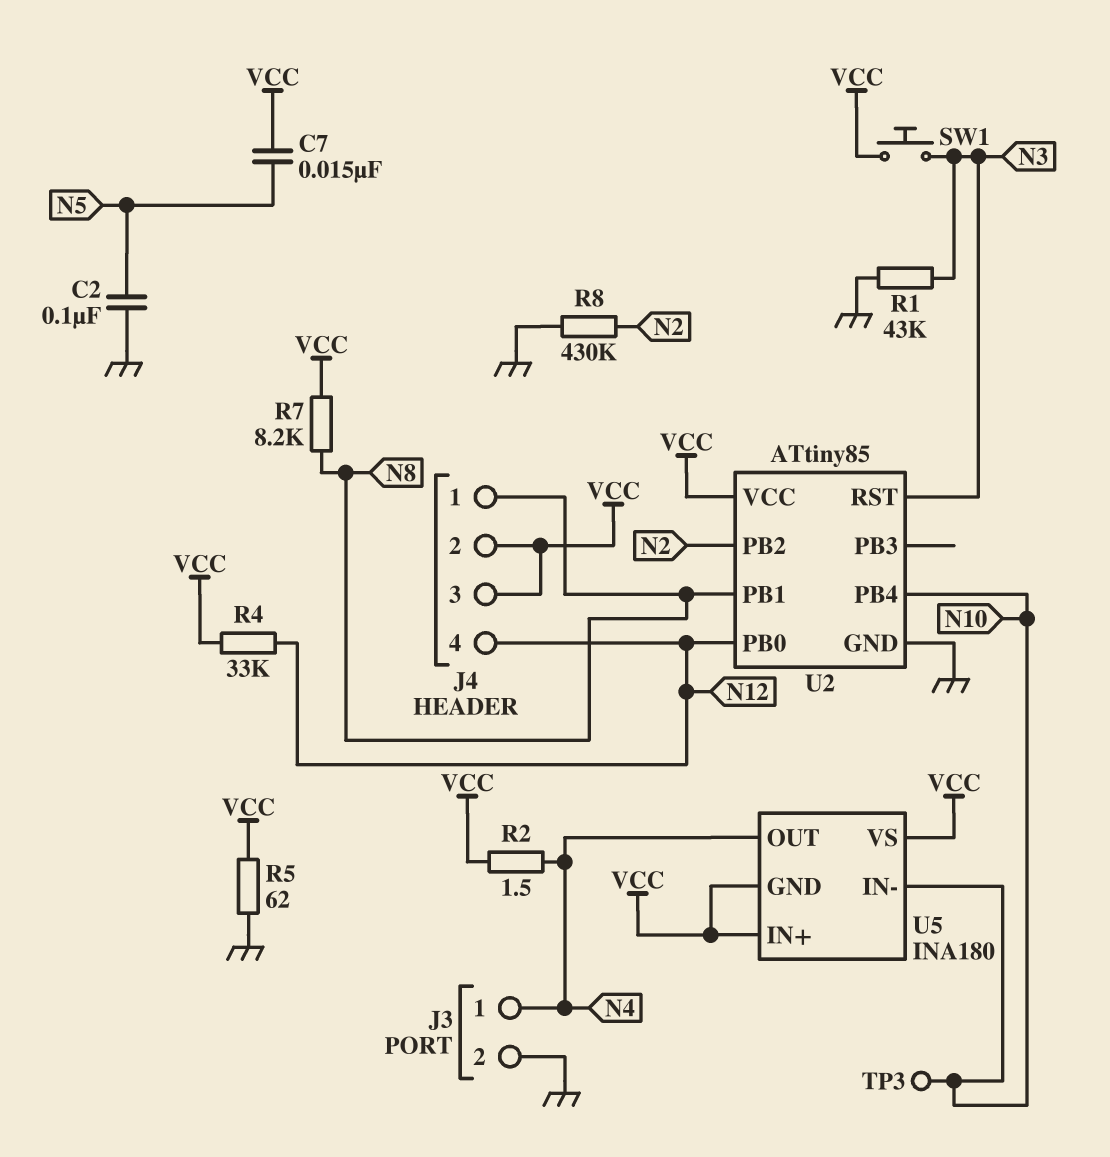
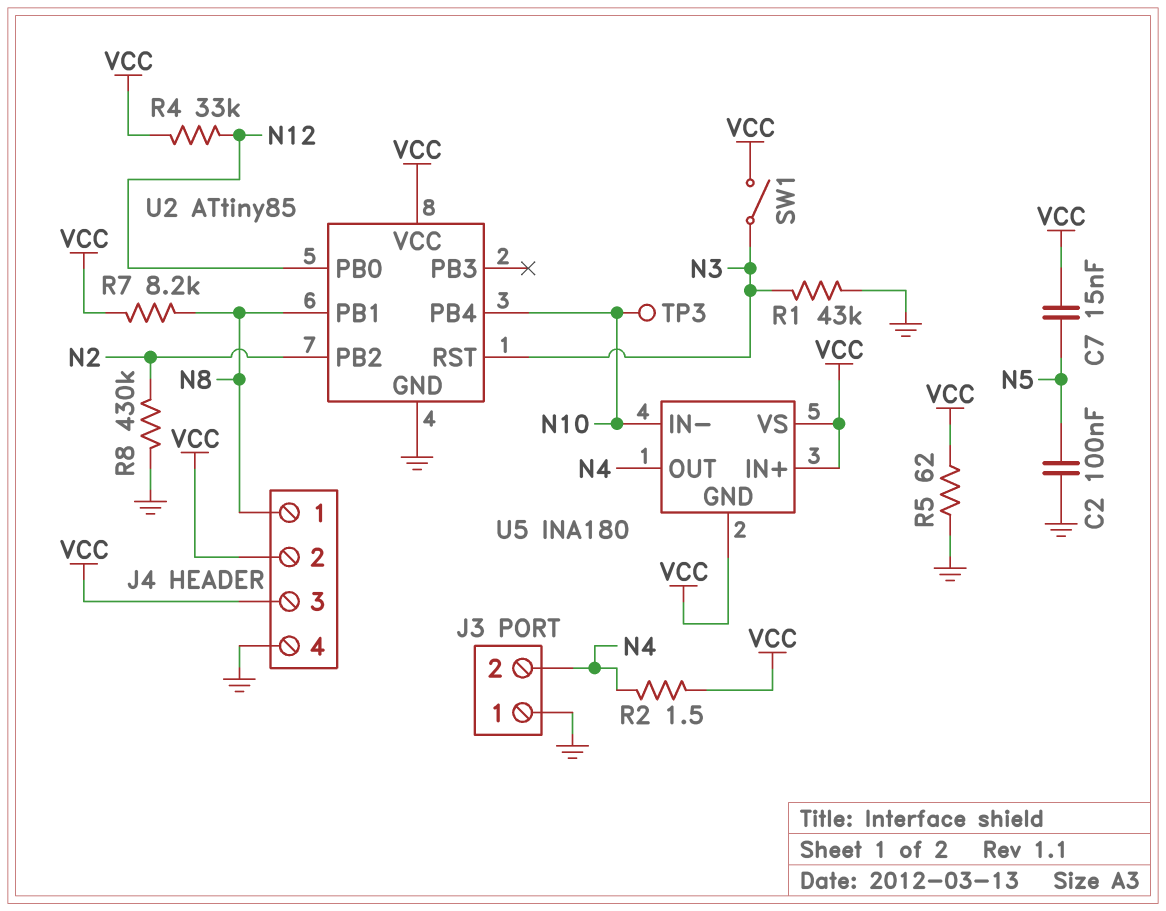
J3 pin 1: N4 -> GND
J3 pin 2: GND -> N4
J4 pin 4: N12 -> GND
SW1: button (N3, VCC) -> switch (N3, VCC)

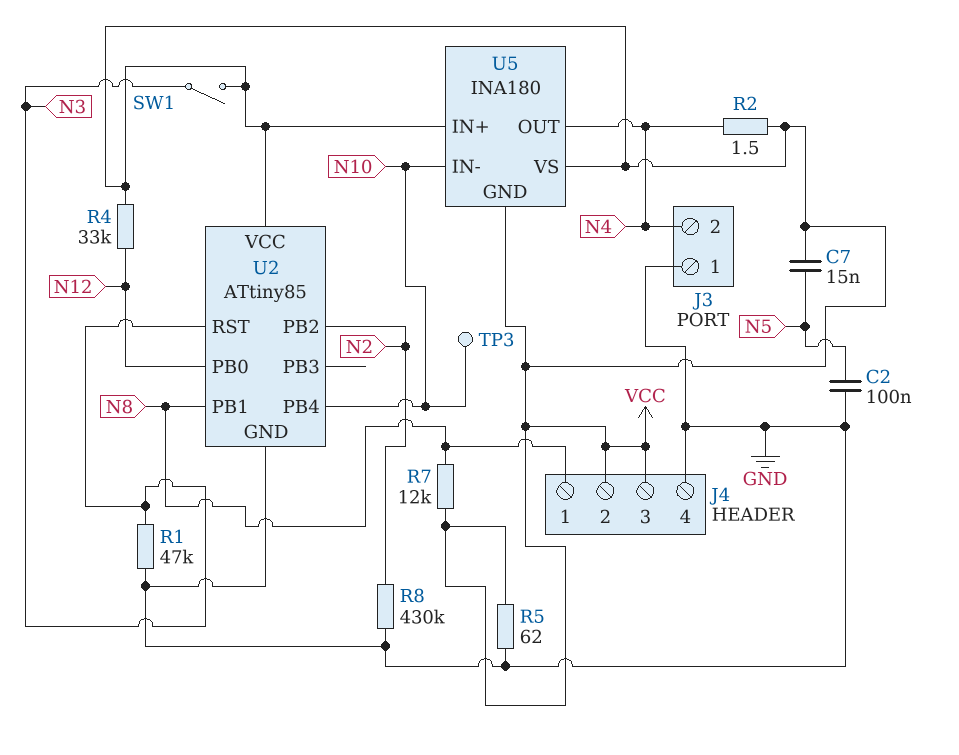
R1: 43k (GND, N3) -> 47k (GND, N3)
R7: 8.2k (N8, VCC) -> 12k (N8, VCC)

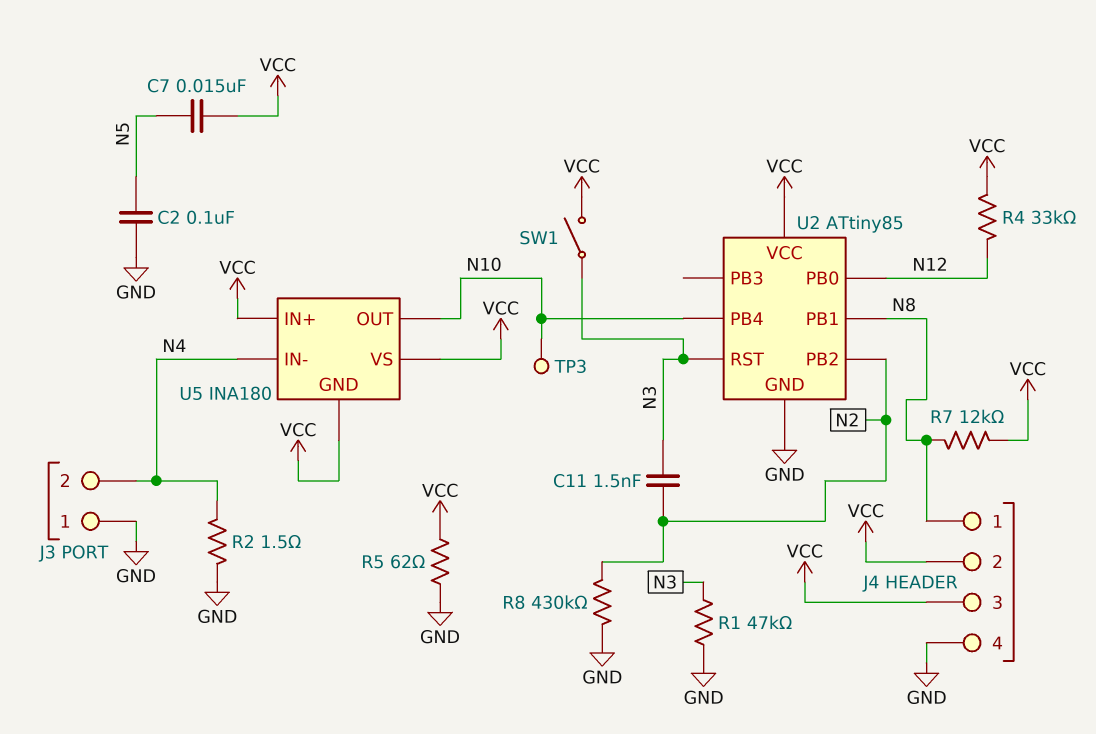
C11: none -> 1.5nF (N2, N3)
R2: 1.5 (N4, VCC) -> 1.5 (GND, N4)
U5 pin IN-: N10 -> N4
U5 pin OUT: N4 -> N10

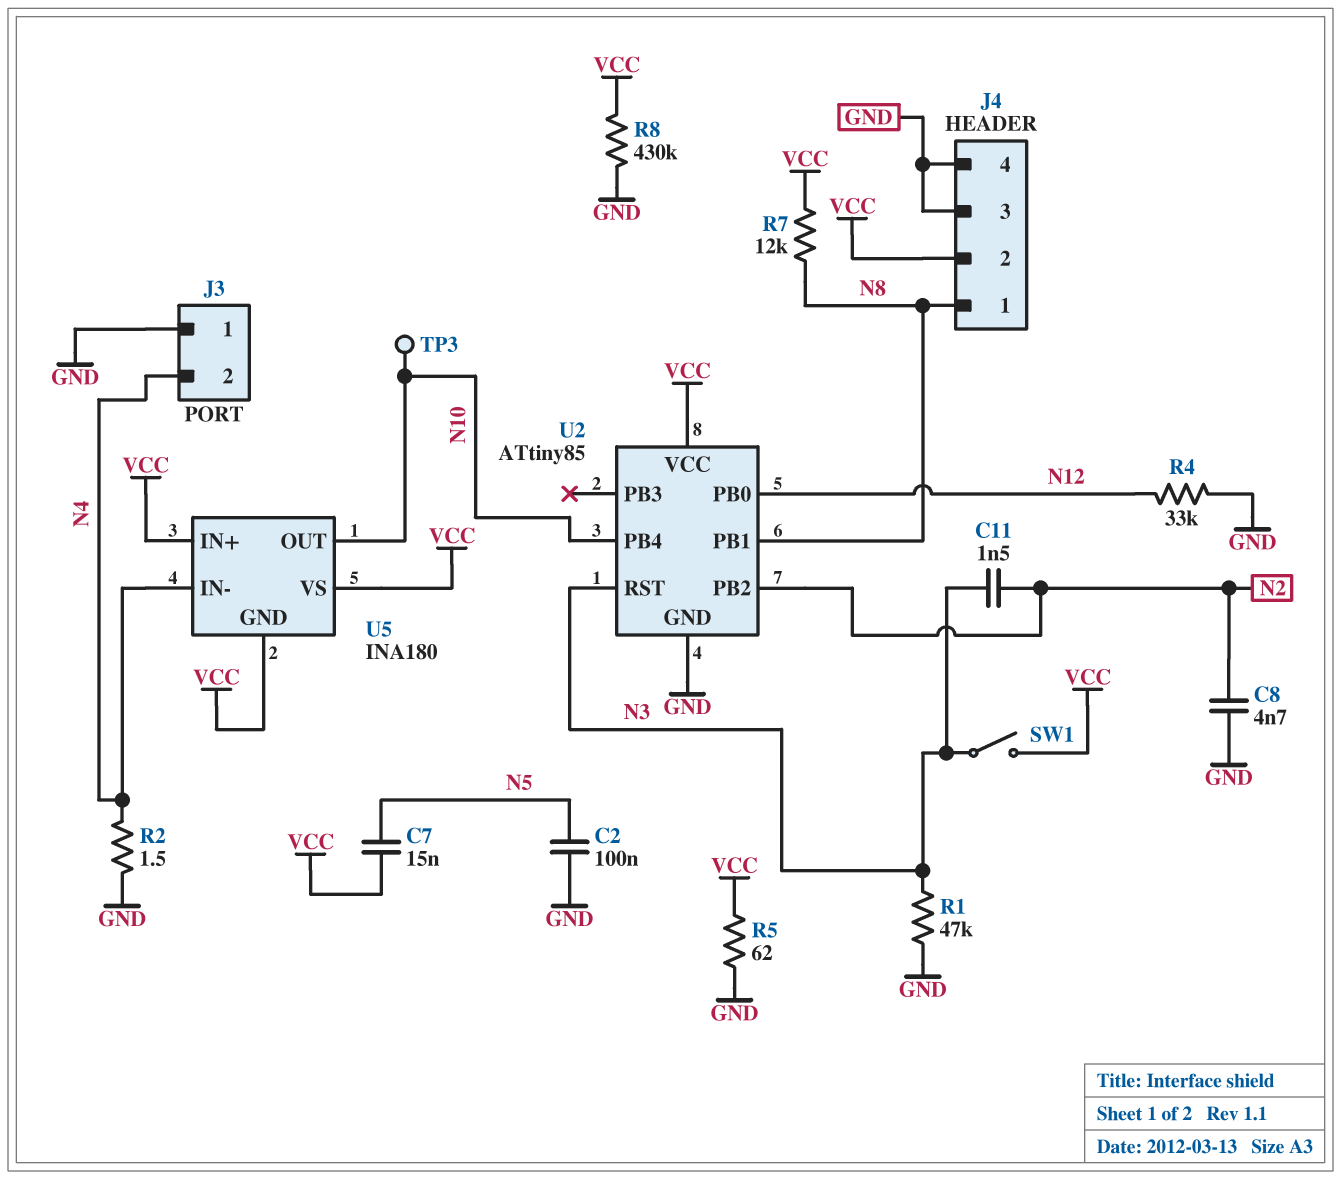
C8: none -> 4.7nF (GND, N2)
J4 pin 3: VCC -> GND
R4: 33k (N12, VCC) -> 33k (GND, N12)
R8: 430k (GND, N2) -> 430k (GND, VCC)

